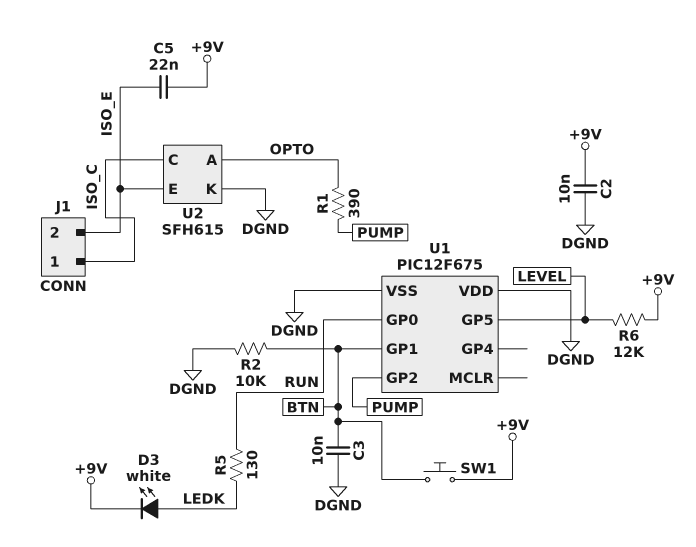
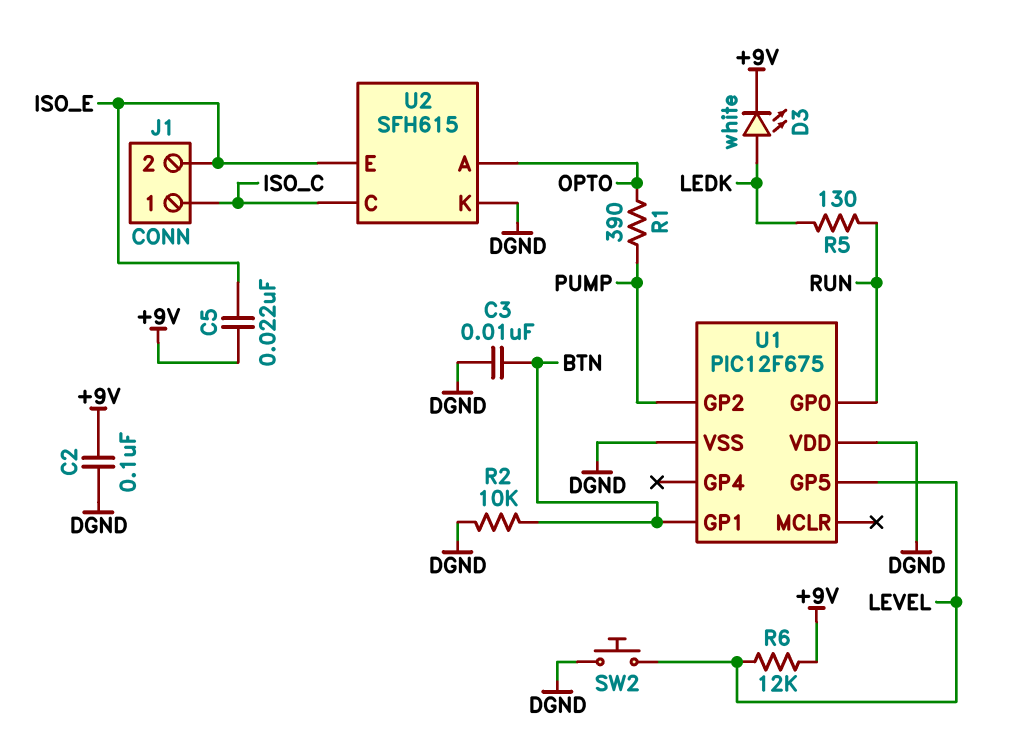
C2: 10nF (+9V, DGND) -> 100nF (+9V, DGND)
SW1: button (+9V, BTN) -> none
SW2: none -> button (DGND, LEVEL)

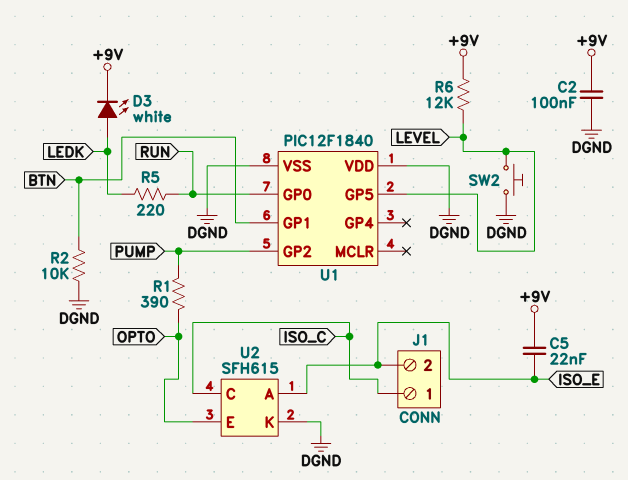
C3: 10nF (BTN, DGND) -> none
R5: 130 (LEDK, RUN) -> 220 (LEDK, RUN)
U1: PIC12F675 -> PIC12F1840
U2 pin A: OPTO -> ISO_E
U2 pin E: ISO_E -> OPTO

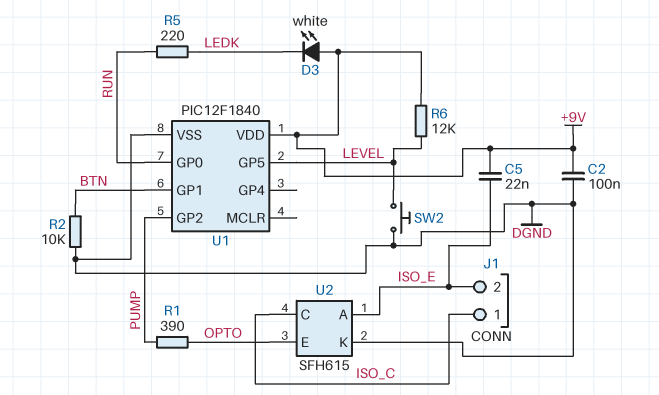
D3: LED white (A LEDK, K +9V) -> LED white (A +9V, K LEDK)
U1 pin VDD: DGND -> +9V

